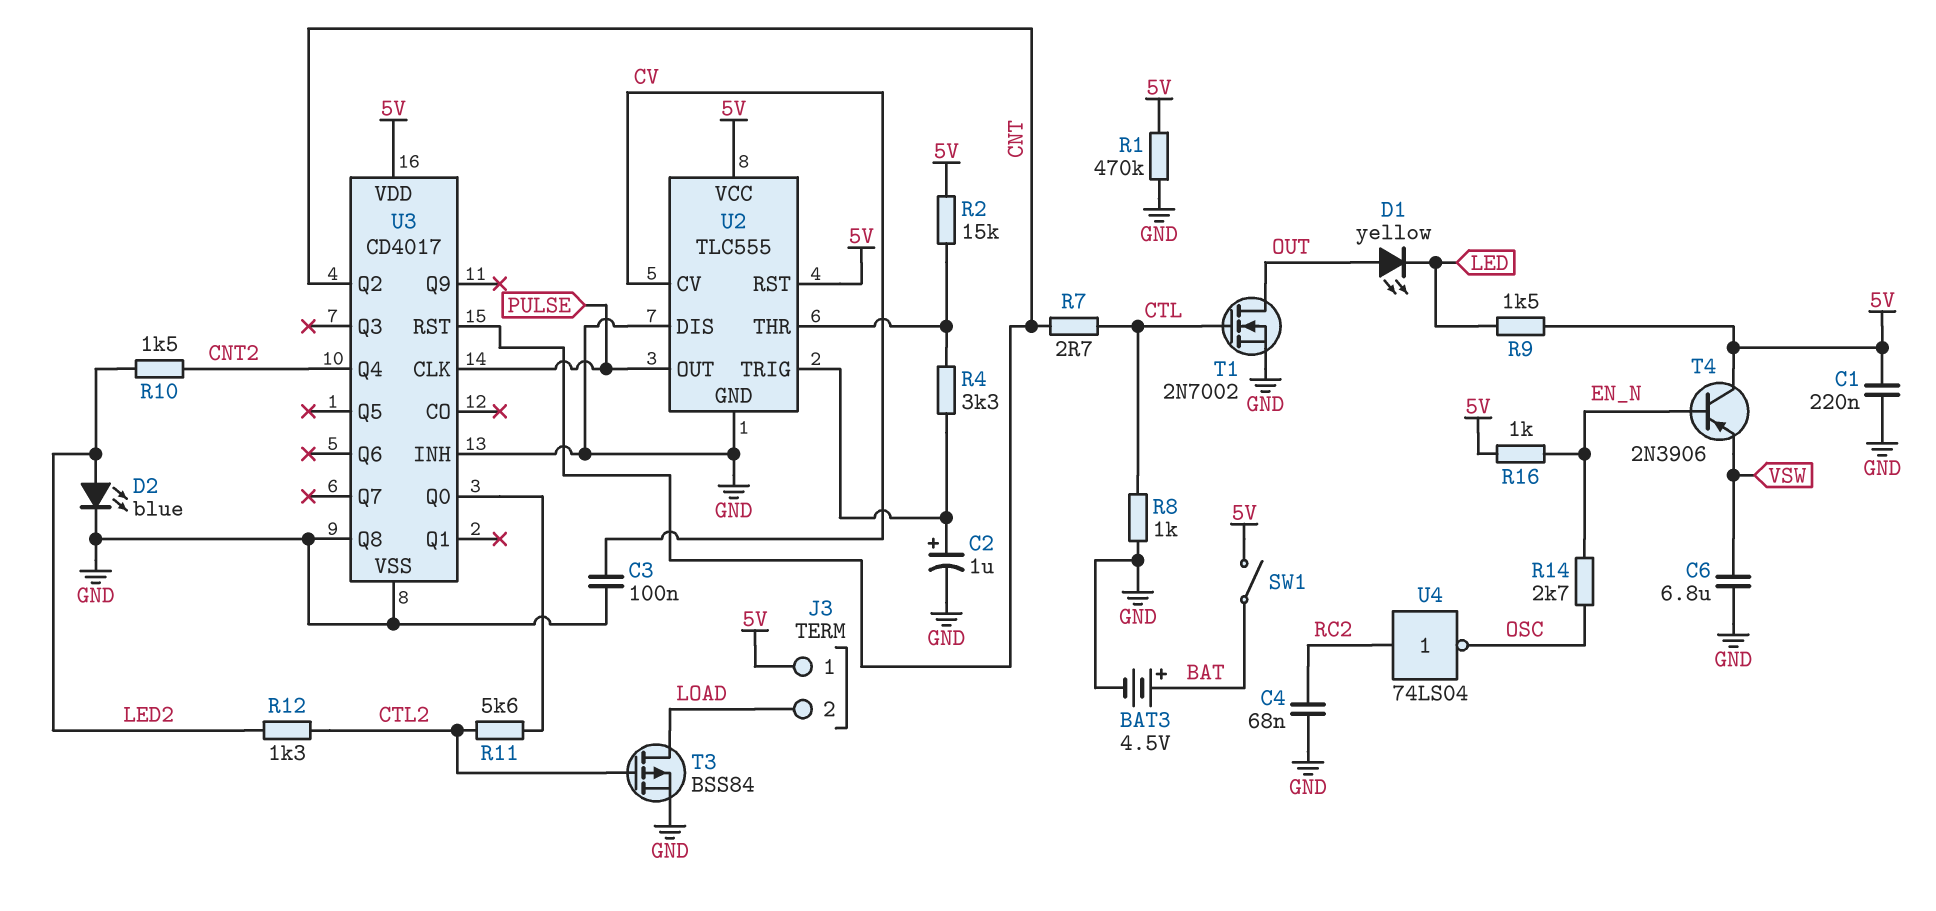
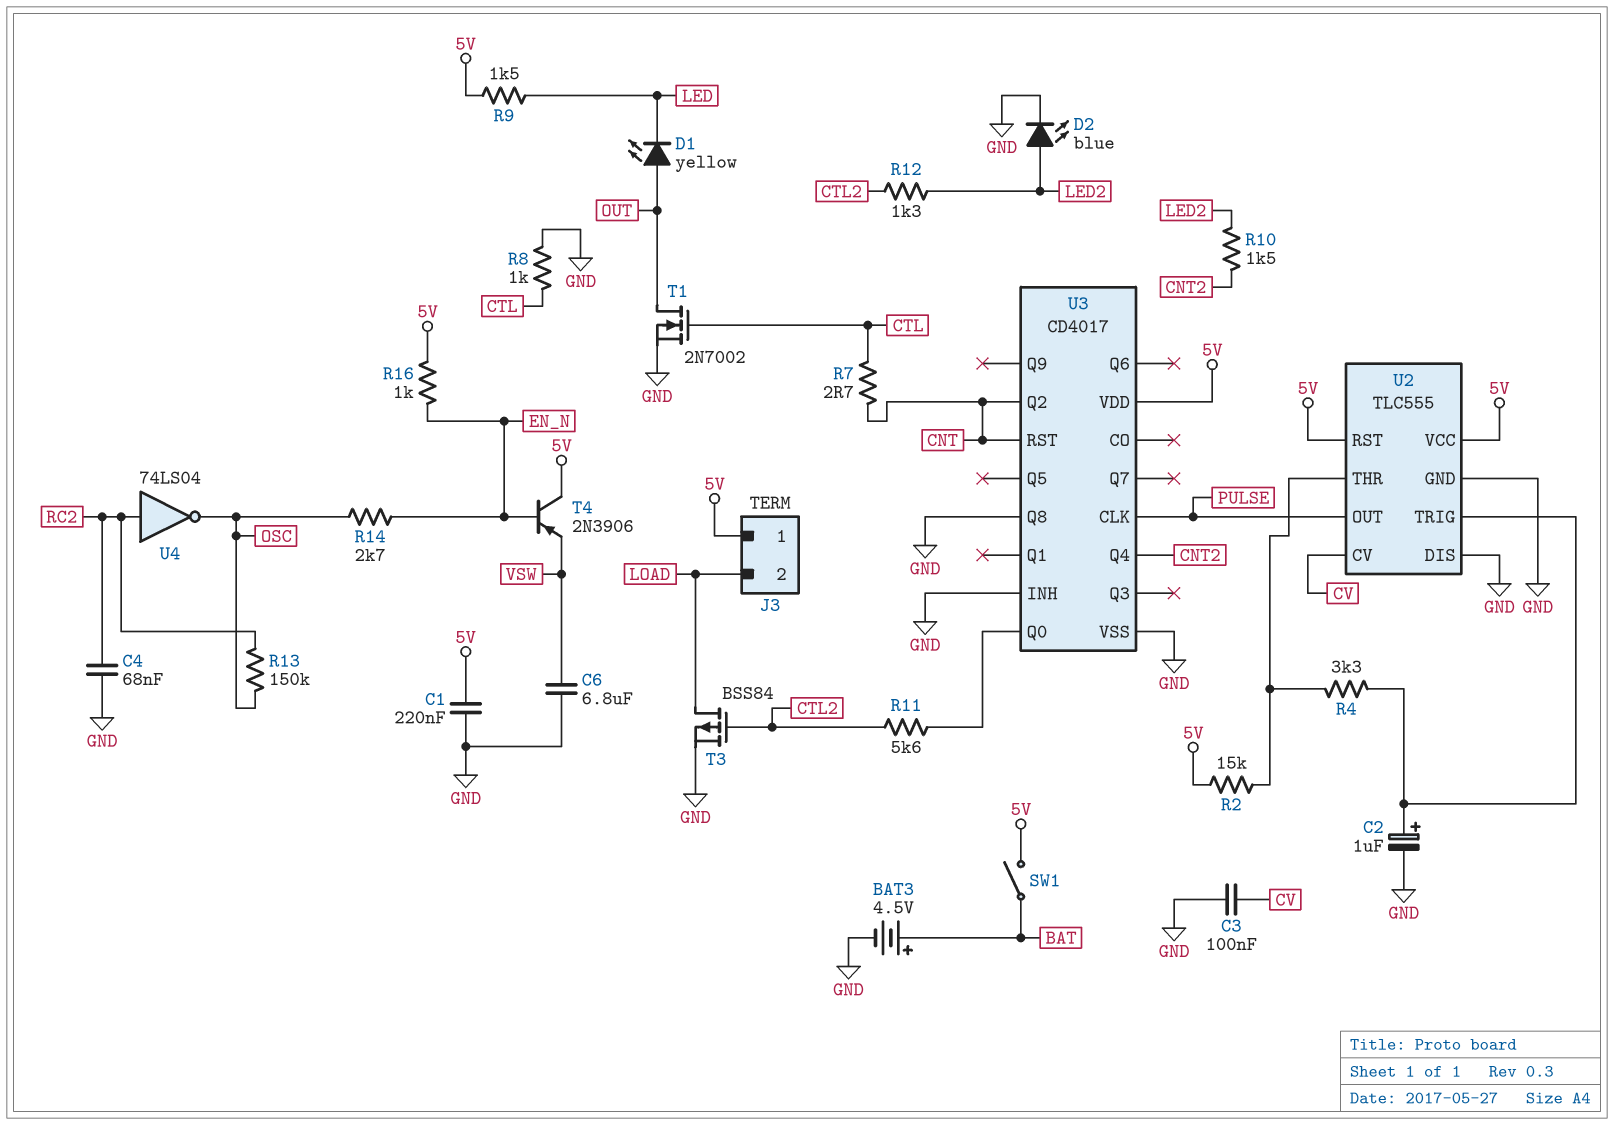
R1: 470k (5V, GND) -> none
R13: none -> 150k (OSC, RC2)

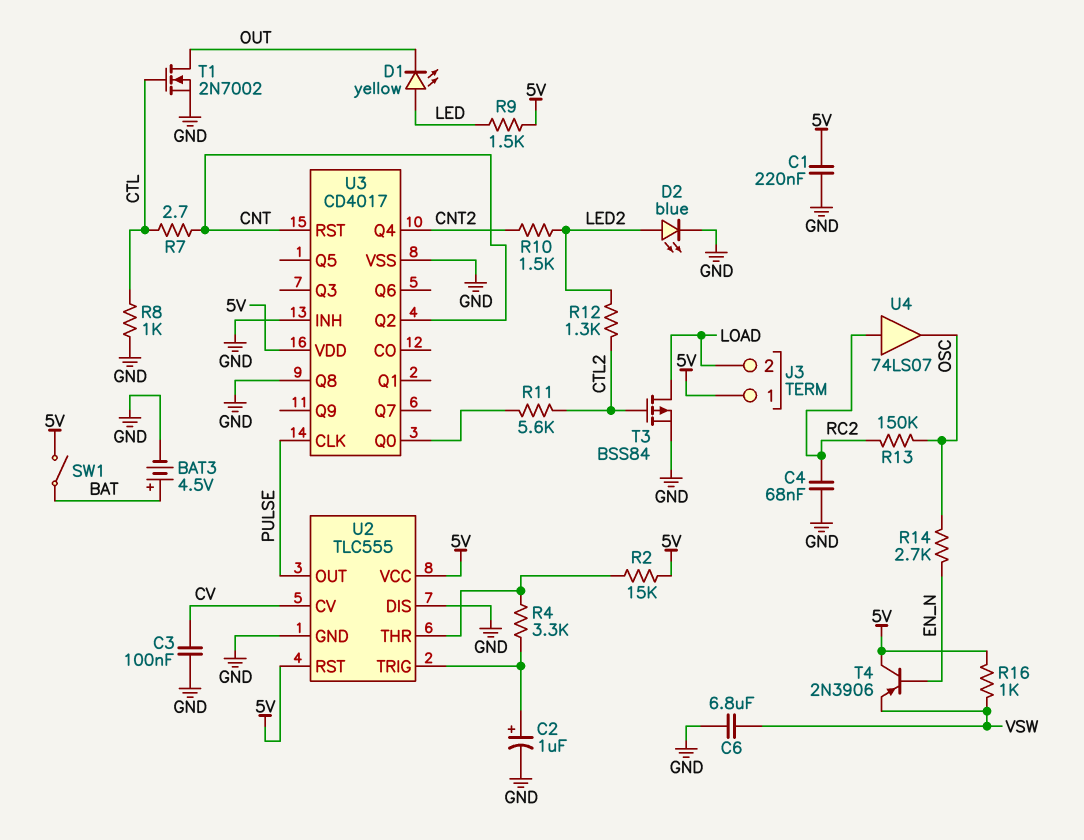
D1: LED yellow (A OUT, K LED) -> LED yellow (A LED, K OUT)
R16: 1k (5V, EN_N) -> 1k (5V, VSW)
U4: NOT 74LS04 (in RC2, out OSC) -> buffer 74LS07 (in RC2, out OSC)

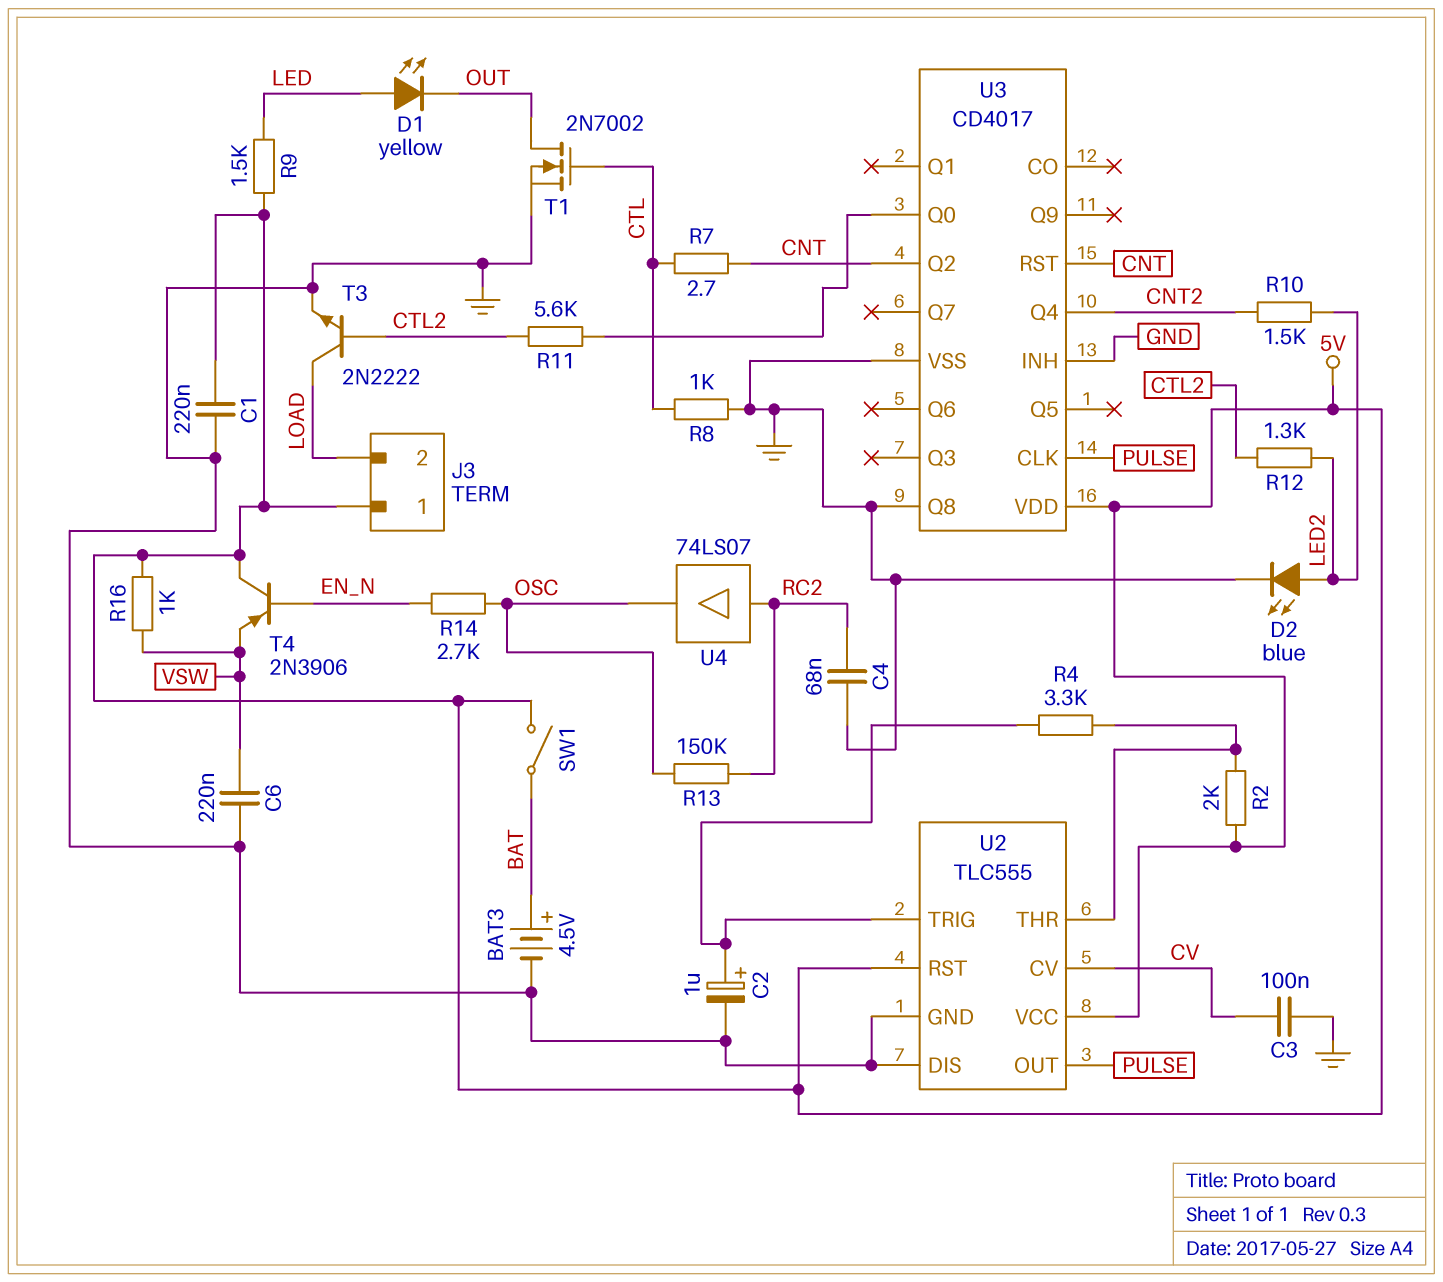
C6: 6.8uF (GND, VSW) -> 220nF (GND, VSW)
R2: 15k (5V, U2/THR) -> 2k (5V, U2/THR)
T3: PMOS BSS84 (G CTL2, D LOAD, S GND) -> NPN 2N2222 (B CTL2, C LOAD, E GND)

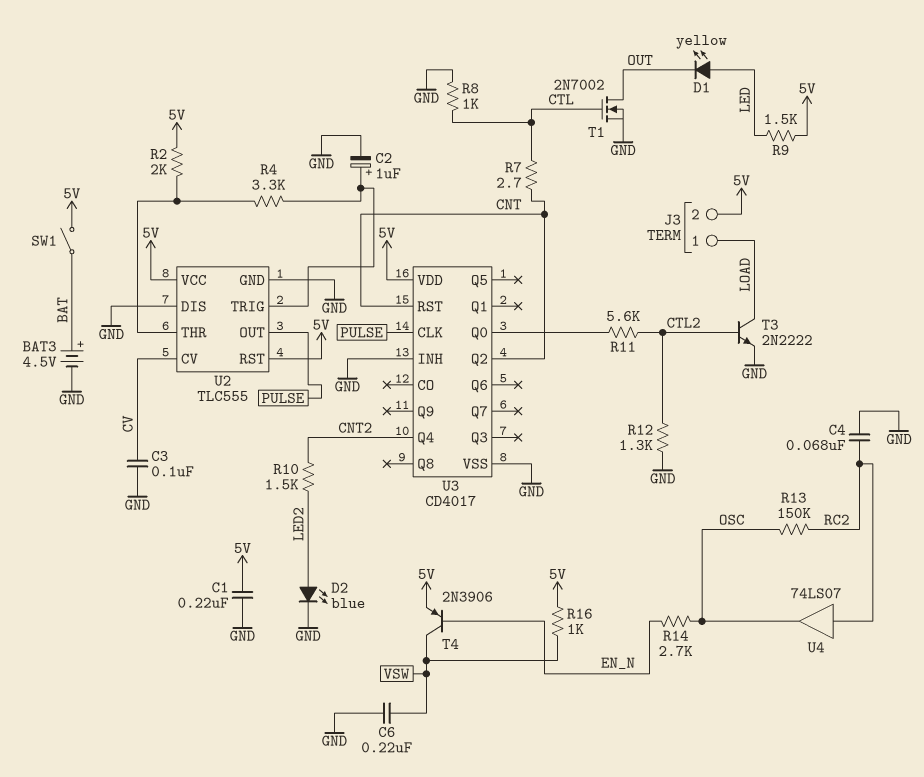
J3 pin 1: 5V -> LOAD
J3 pin 2: LOAD -> 5V
R12: 1.3k (CTL2, LED2) -> 1.3k (CTL2, GND)
T4: PNP 2N3906 (B EN_N, C 5V, E VSW) -> PNP 2N3906 (B EN_N, C VSW, E 5V)
U3 pin Q8: GND -> none

